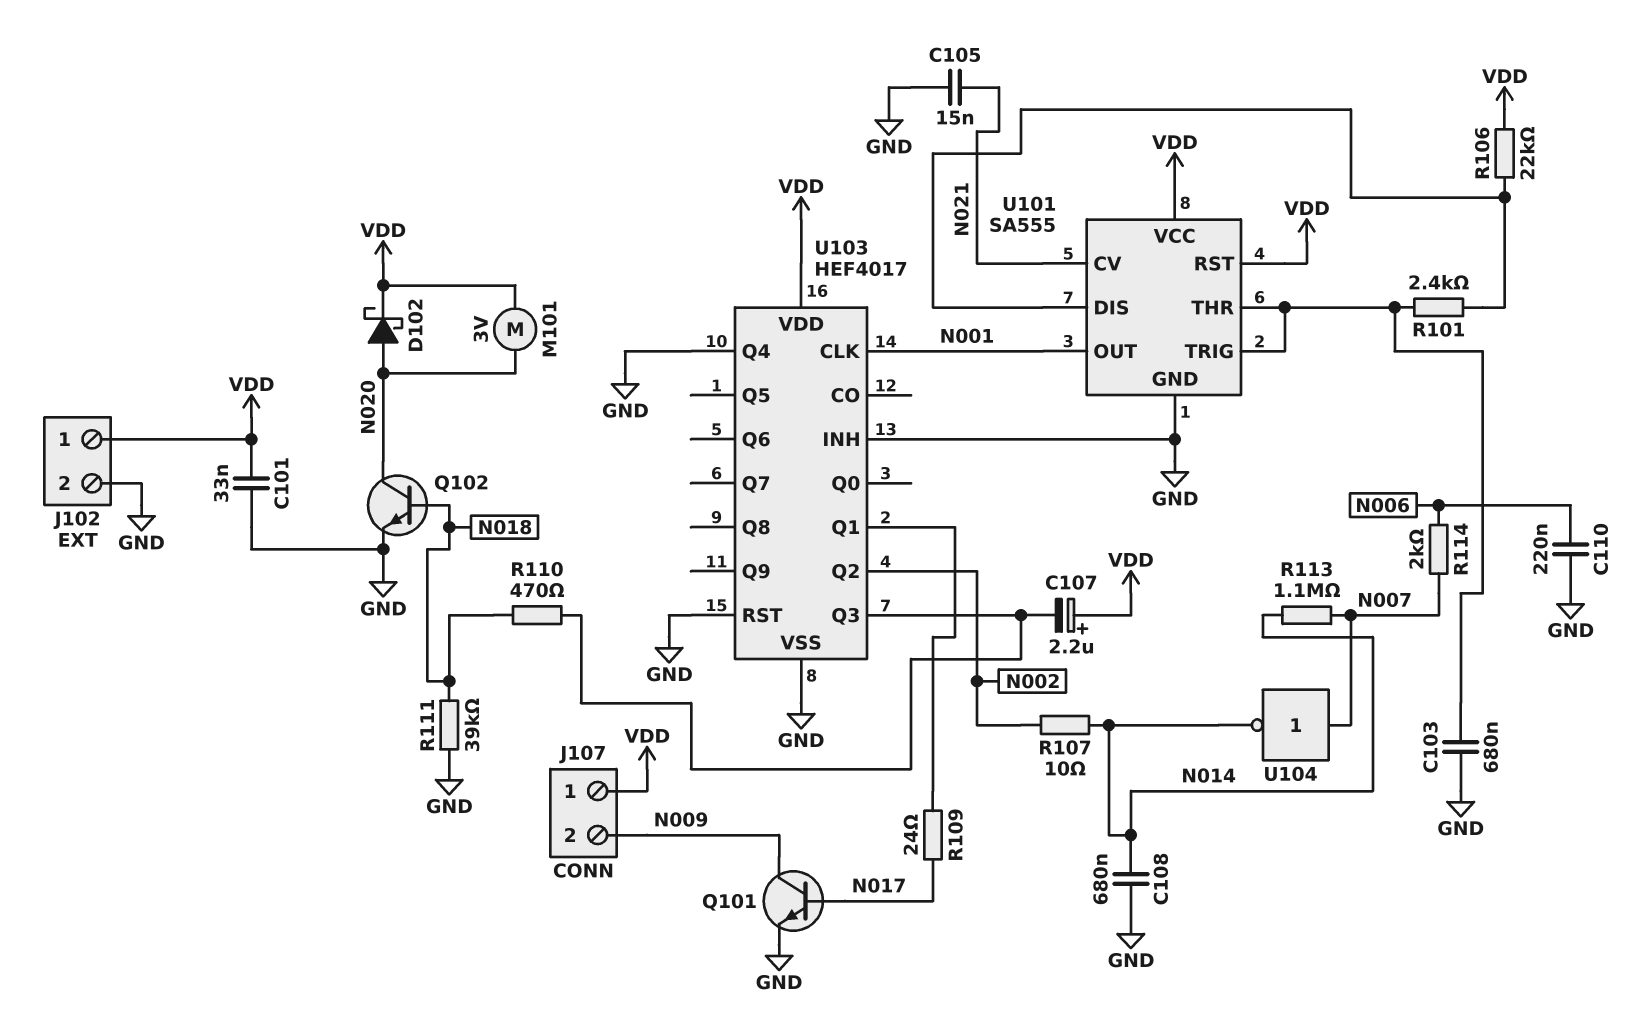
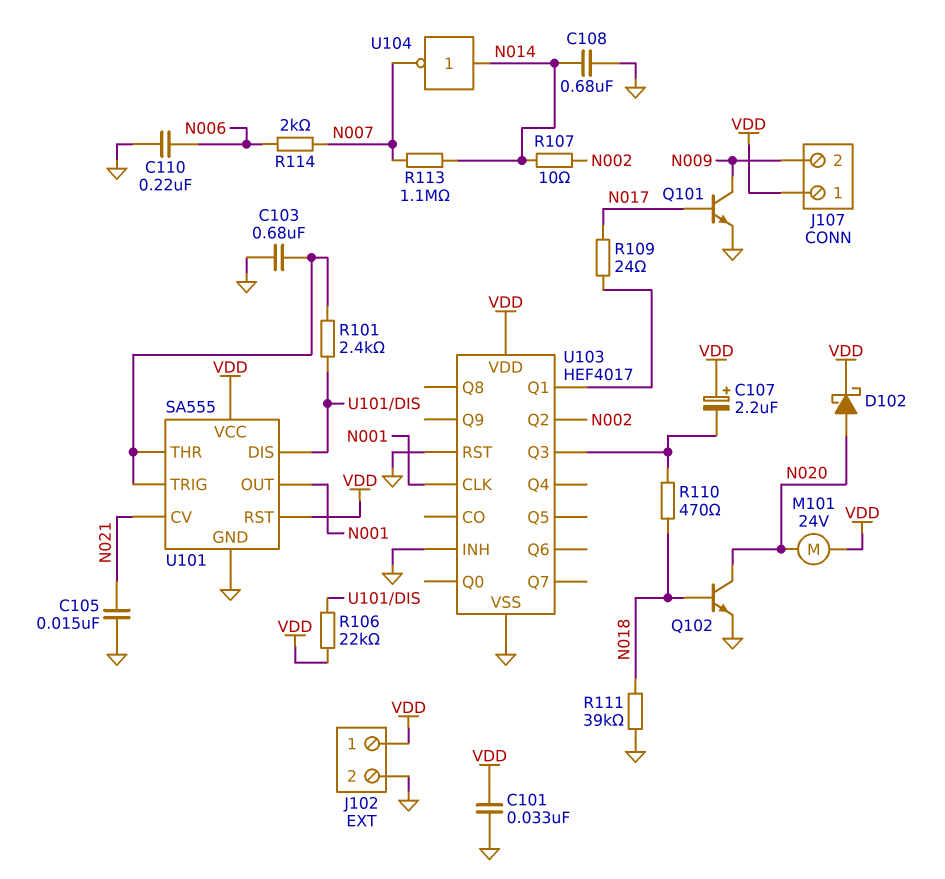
M101: motor 3V (N020, VDD) -> motor 24V (N020, VDD)
U103 pin Q4: GND -> none
U104: NOT (in N007, out N014) -> NOT (in N014, out N007)

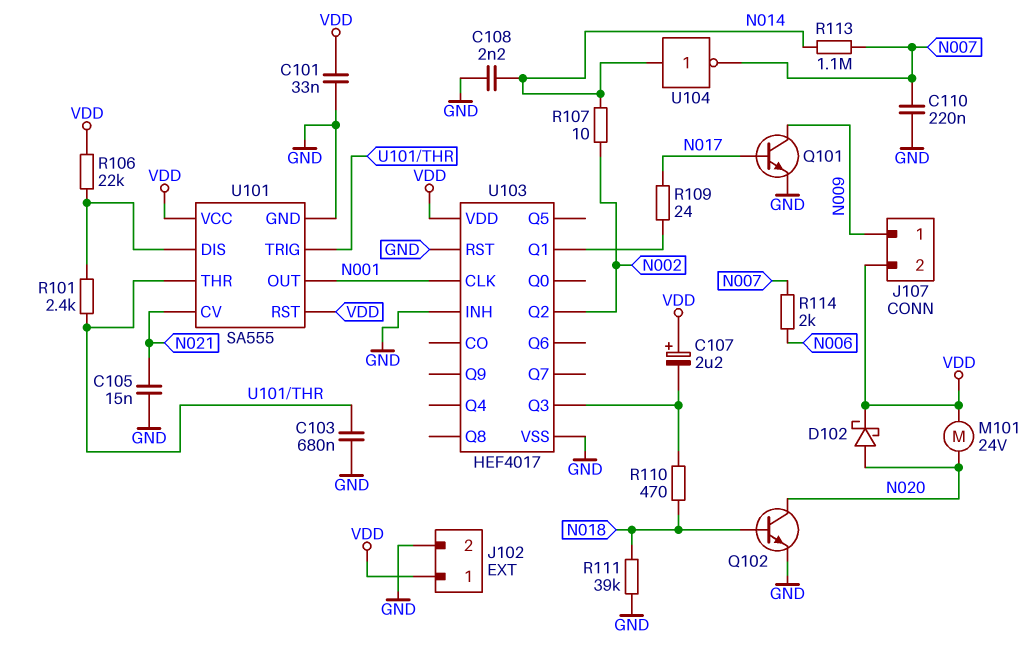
C108: 680nF (GND, N014) -> 2.2nF (GND, N014)
C110: 220nF (GND, N006) -> 220nF (GND, N007)
J107 pin 1: VDD -> N009
J107 pin 2: N009 -> VDD

